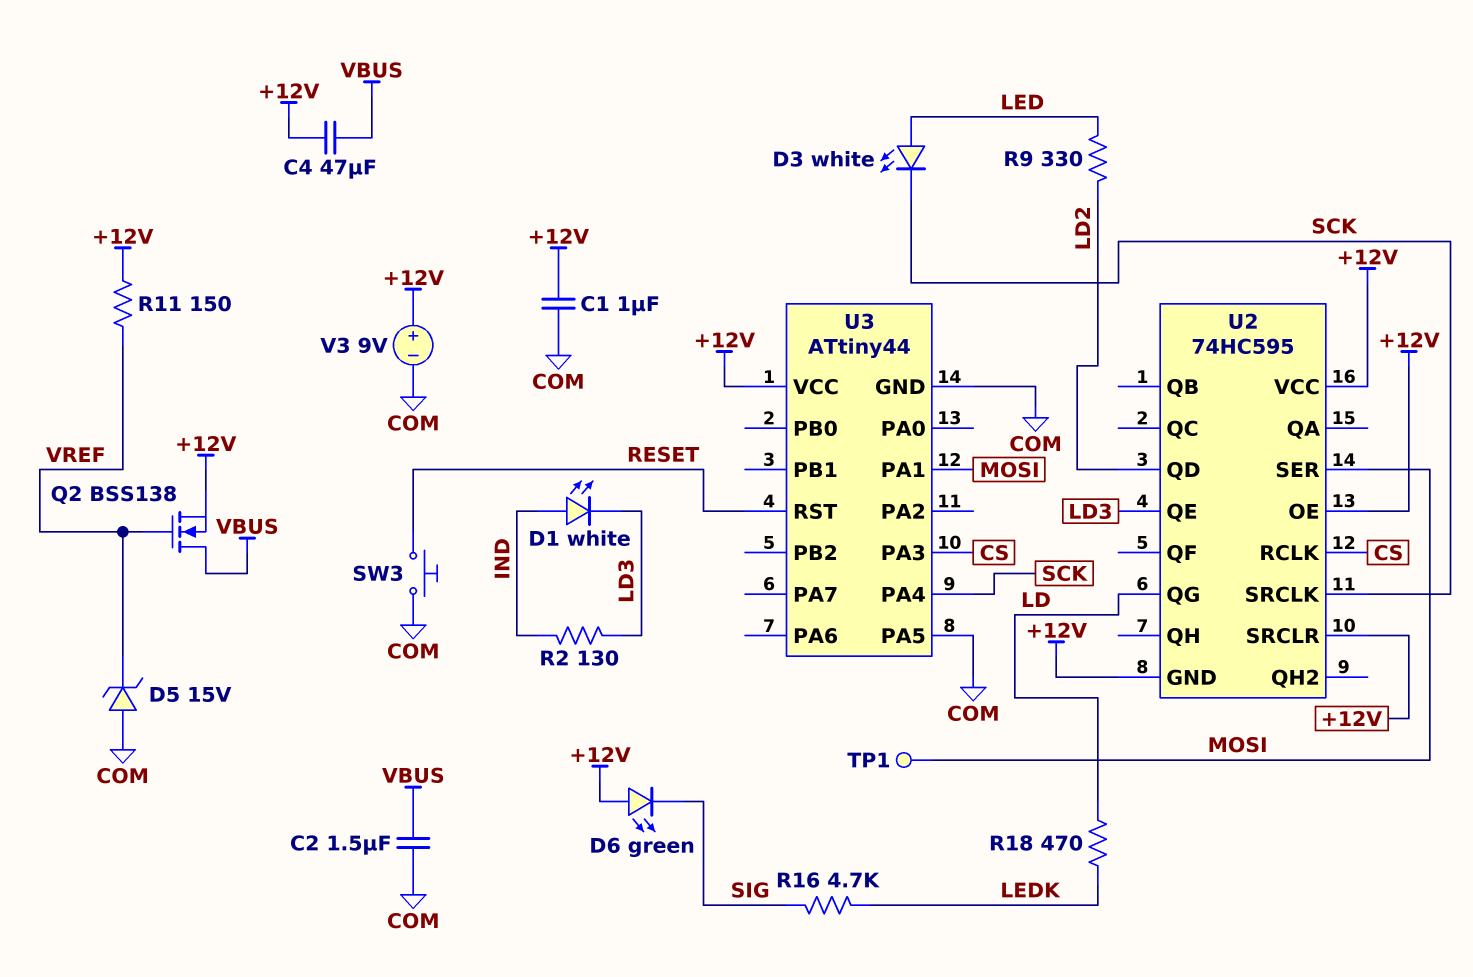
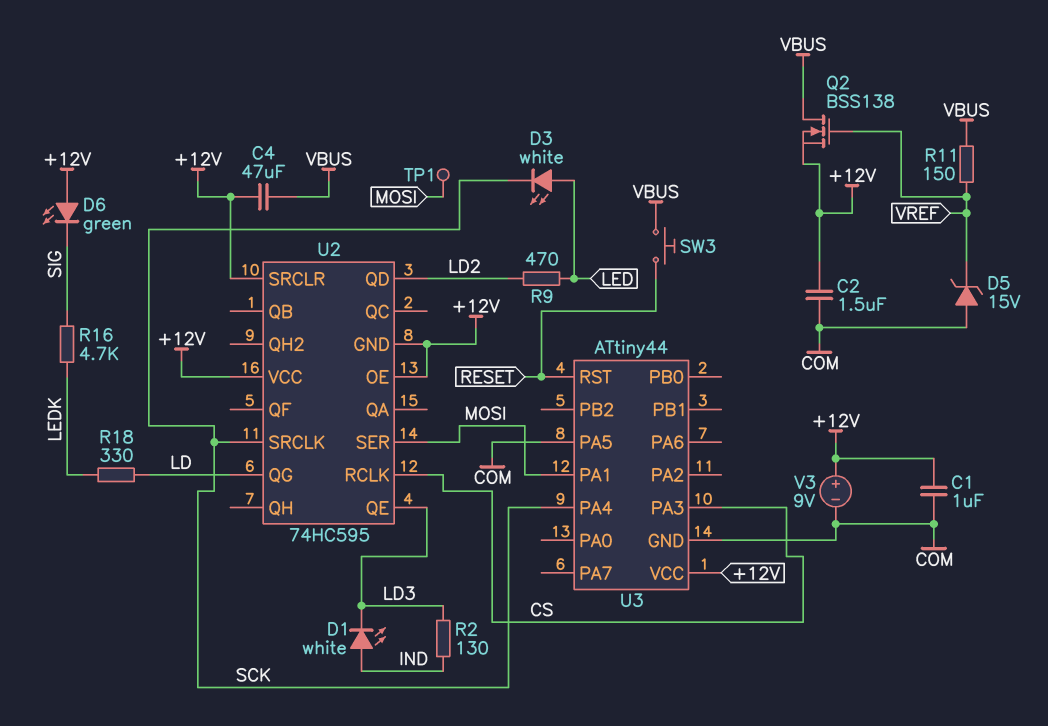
C2: 1.5uF (COM, VBUS) -> 1.5uF (+12V, COM)
R9: 330 (LD2, LED) -> 470 (LD2, LED)
R11: 150 (+12V, VREF) -> 150 (VBUS, VREF)
R18: 470 (LD, LEDK) -> 330 (LD, LEDK)
SW3: button (COM, RESET) -> button (RESET, VBUS)

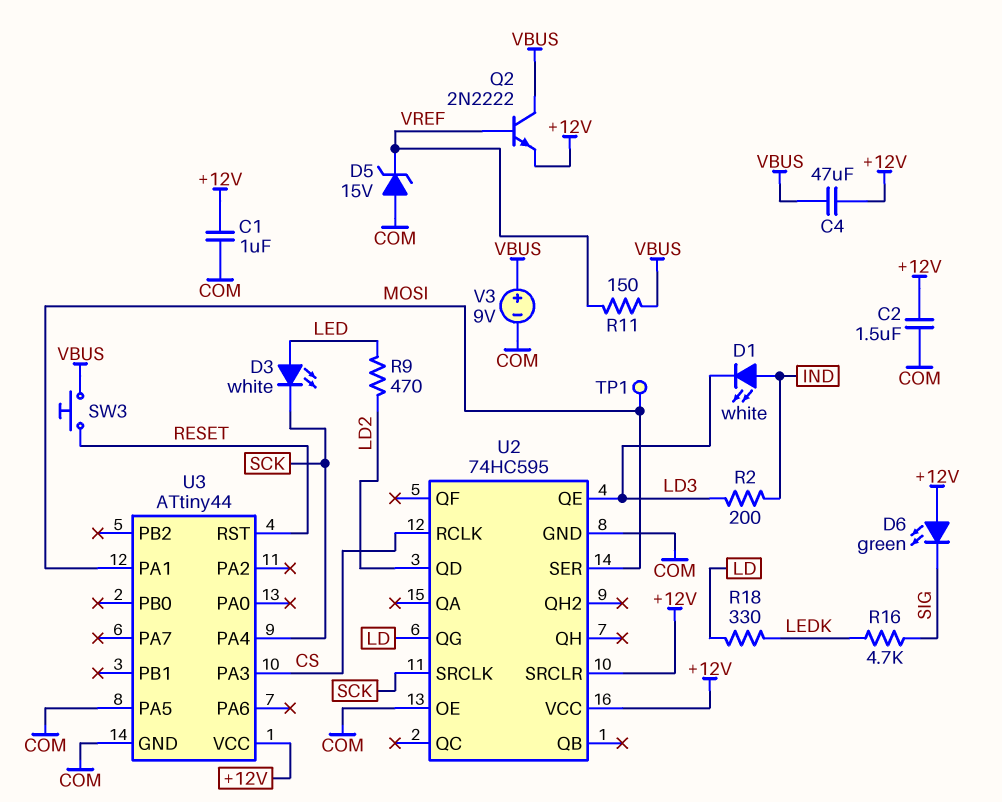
Q2: NMOS BSS138 (G VREF, D VBUS, S +12V) -> NPN 2N2222 (B VREF, C VBUS, E +12V)
R2: 130 (IND, LD3) -> 200 (IND, LD3)
U2 pin GND: +12V -> COM
U2 pin OE: +12V -> COM
V3: 9V (plus +12V, minus COM) -> 9V (plus VBUS, minus COM)

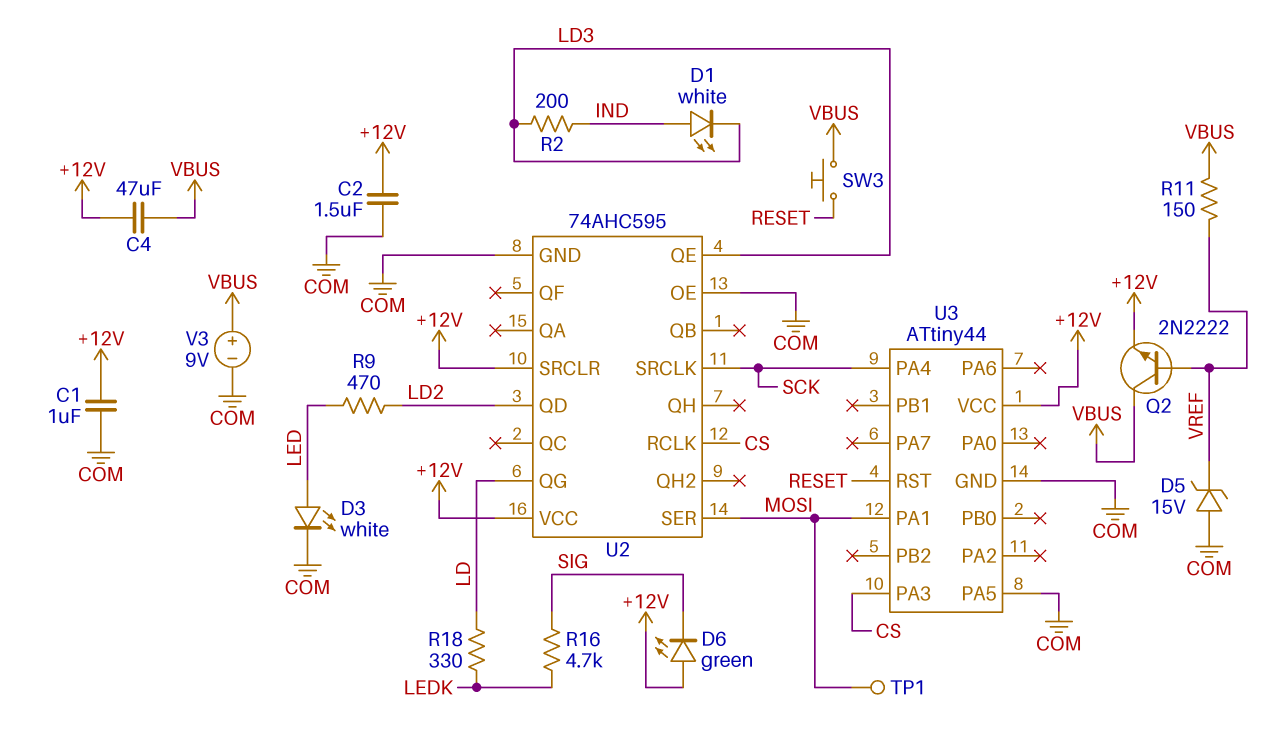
D3: LED white (A LED, K SCK) -> LED white (A LED, K COM)
U2: 74HC595 -> 74AHC595

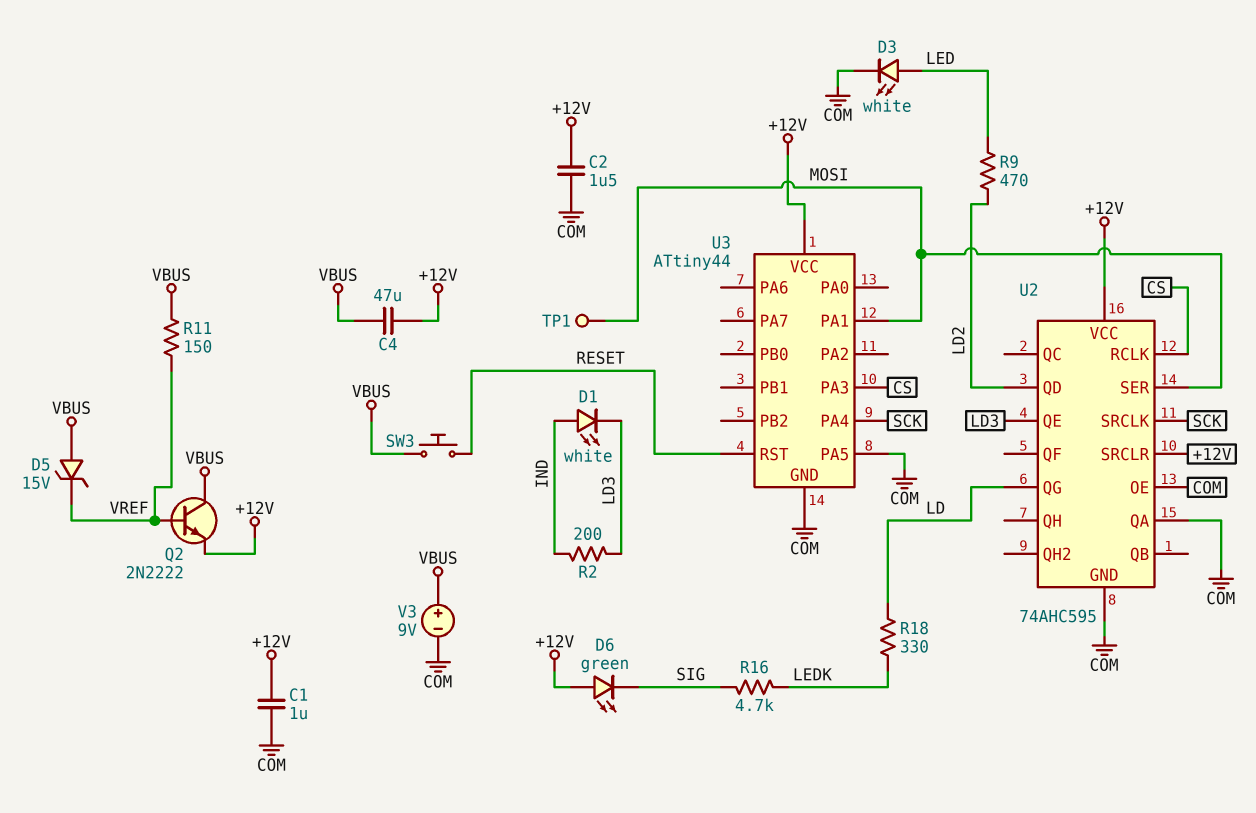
D5: zener 15V (A COM, K VREF) -> zener 15V (A VBUS, K VREF)
U2 pin QA: none -> COM

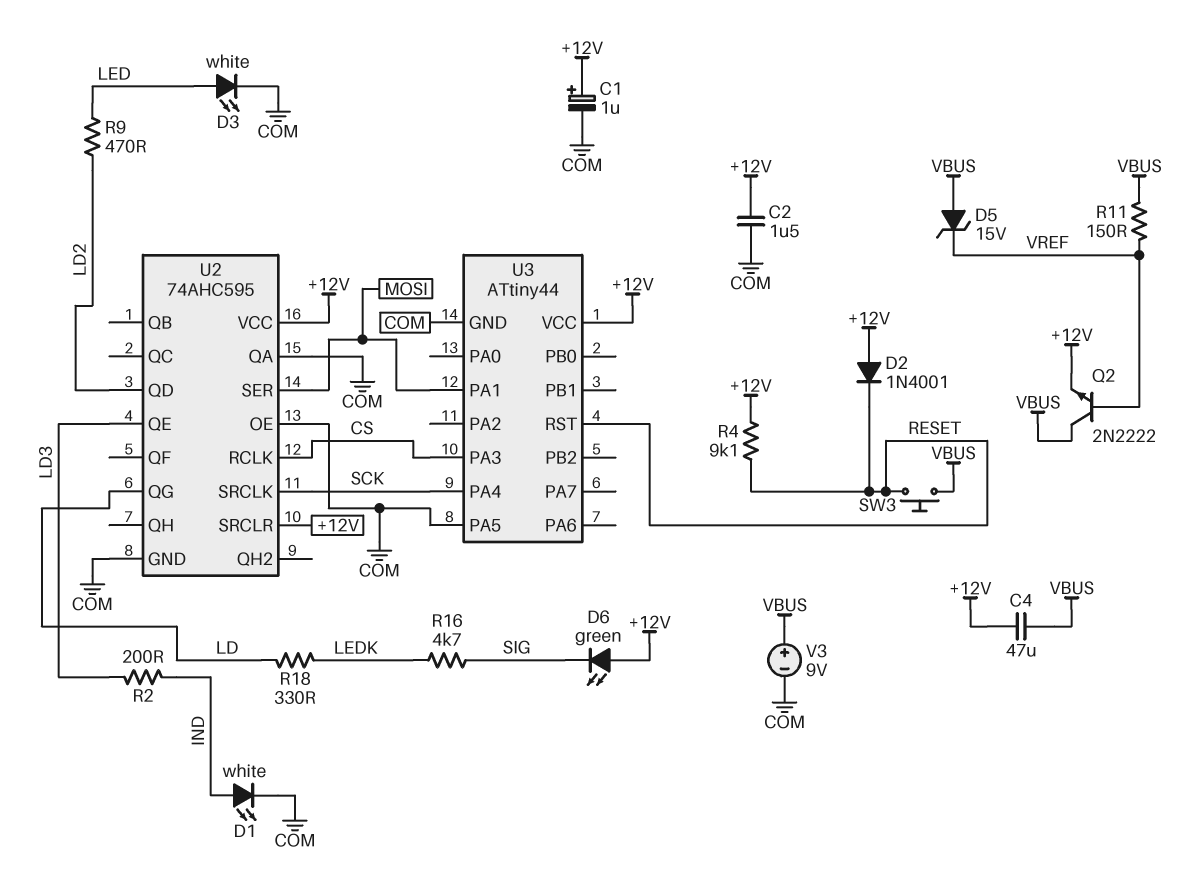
C1: 1uF (+12V, COM) -> 1uF (plus +12V, minus COM)
D1: LED white (A IND, K LD3) -> LED white (A IND, K COM)
D2: none -> diode 1N4001 (A +12V, K RESET)
R4: none -> 9.1k (+12V, RESET)
TP1: test point (MOSI) -> none

